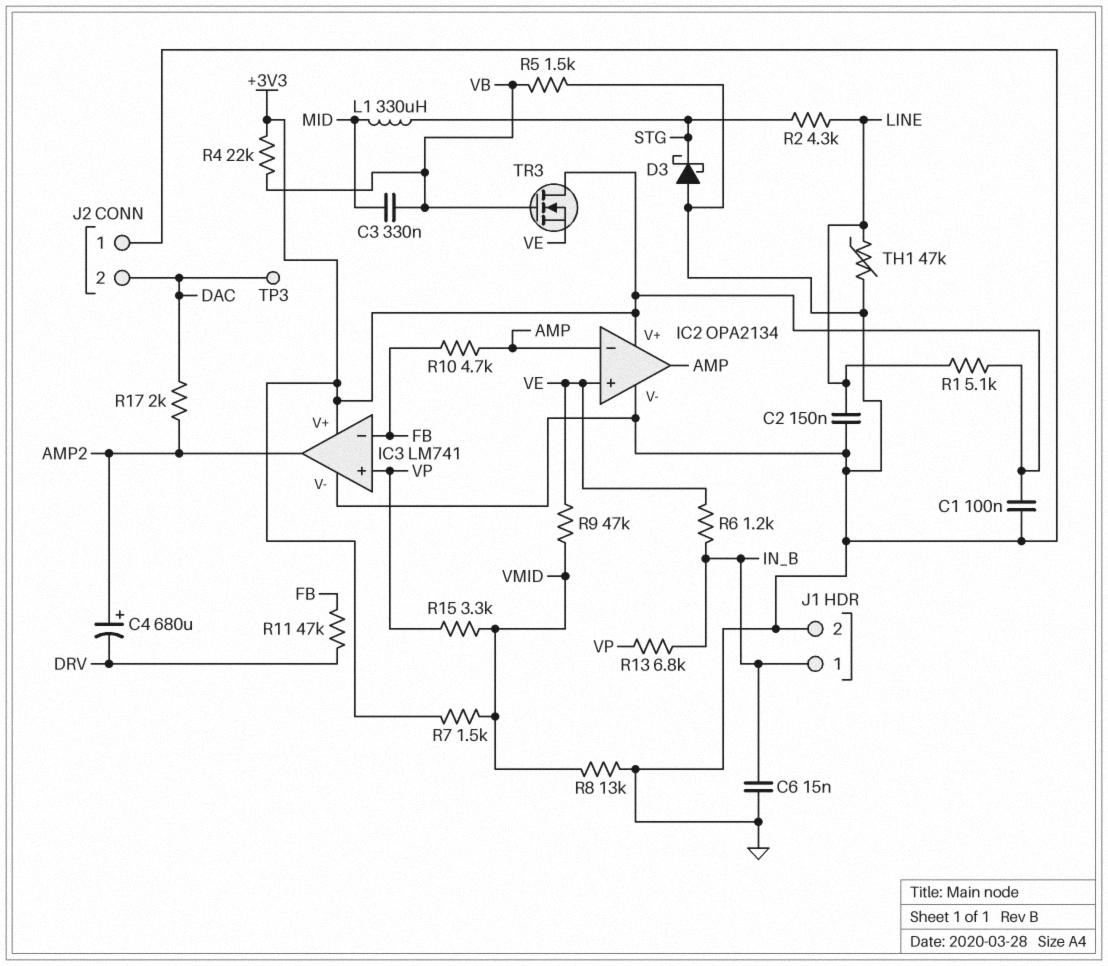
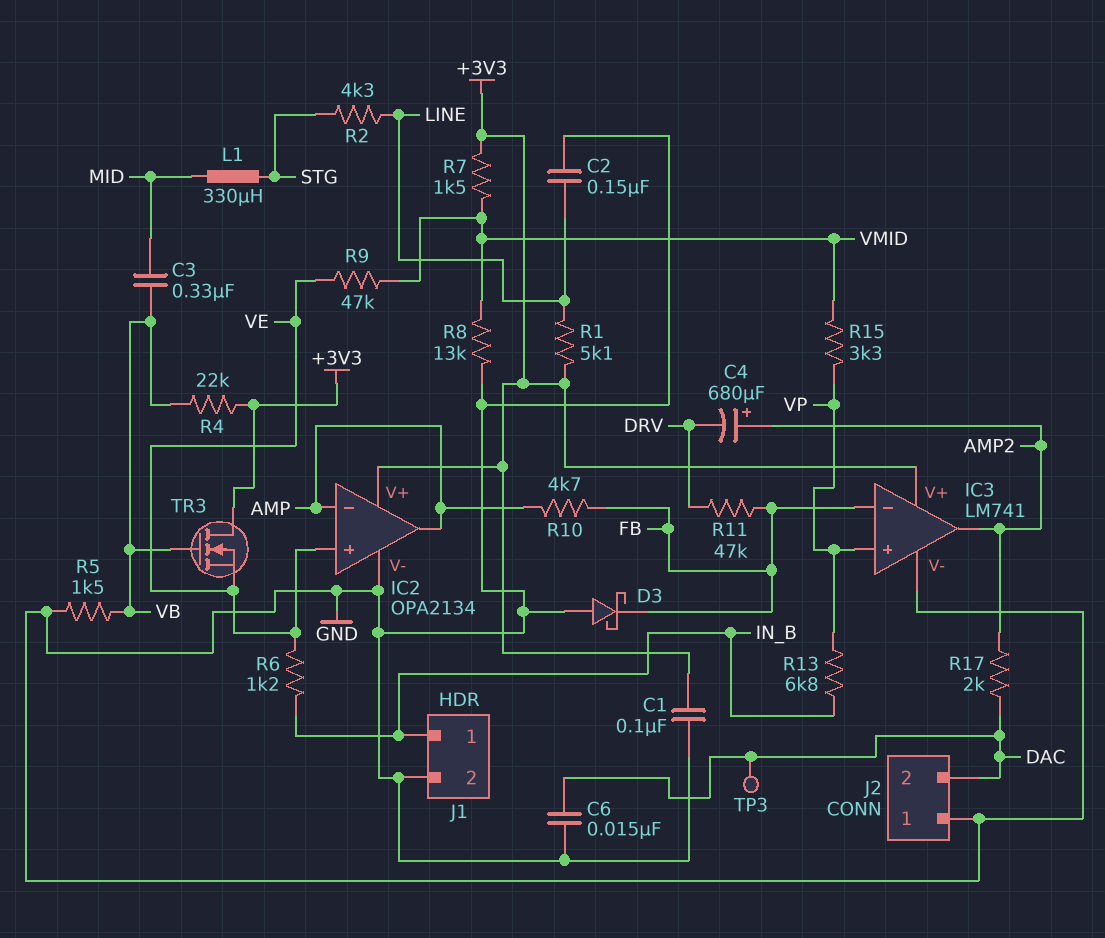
C6: 15nF (GND, IN_B) -> 15nF (DAC, GND)
D3: schottky (A GND, K STG) -> schottky (A GND, K FB)
TH1: 47k (GND, LINE) -> none

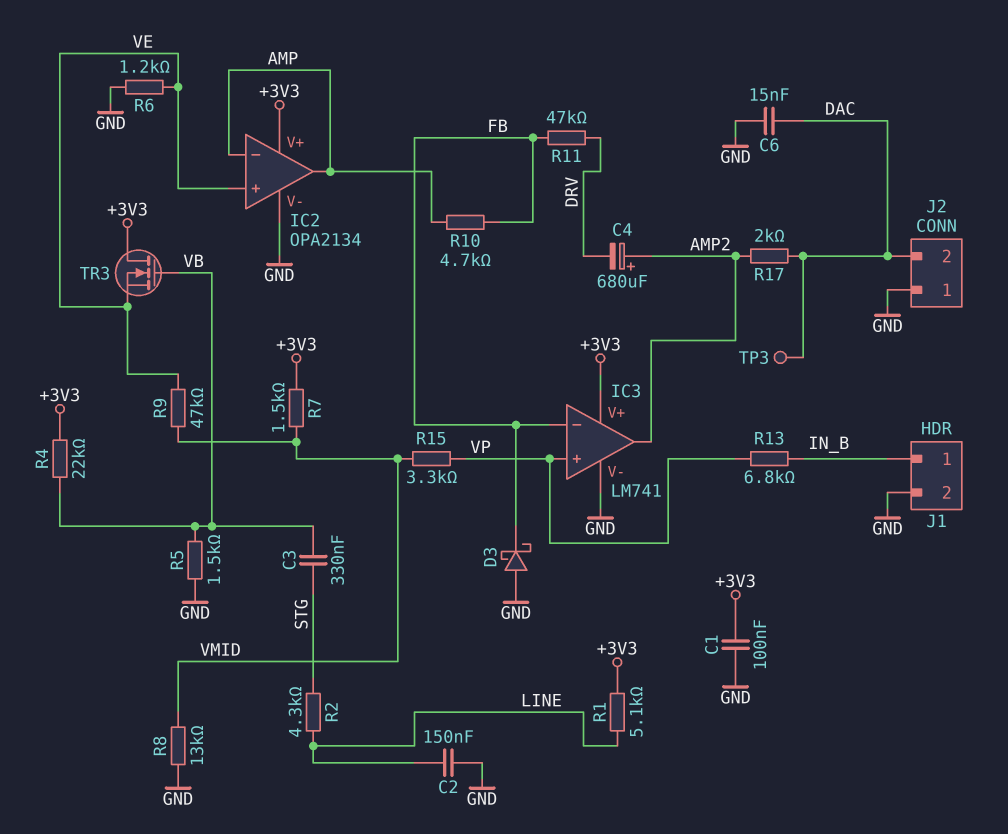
C3: 330nF (MID, VB) -> 330nF (STG, VB)
L1: 330uH (MID, STG) -> none
R6: 1.2k (IN_B, VE) -> 1.2k (GND, VE)

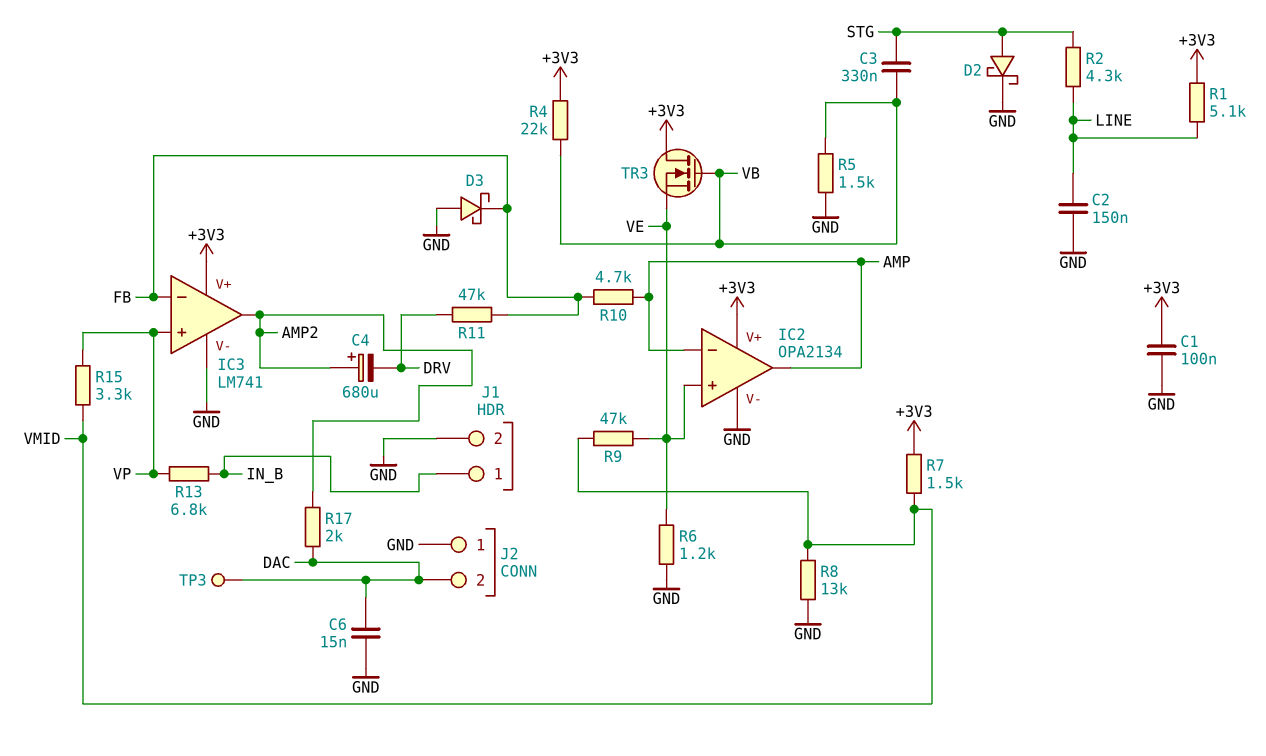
D2: none -> schottky (A STG, K GND)

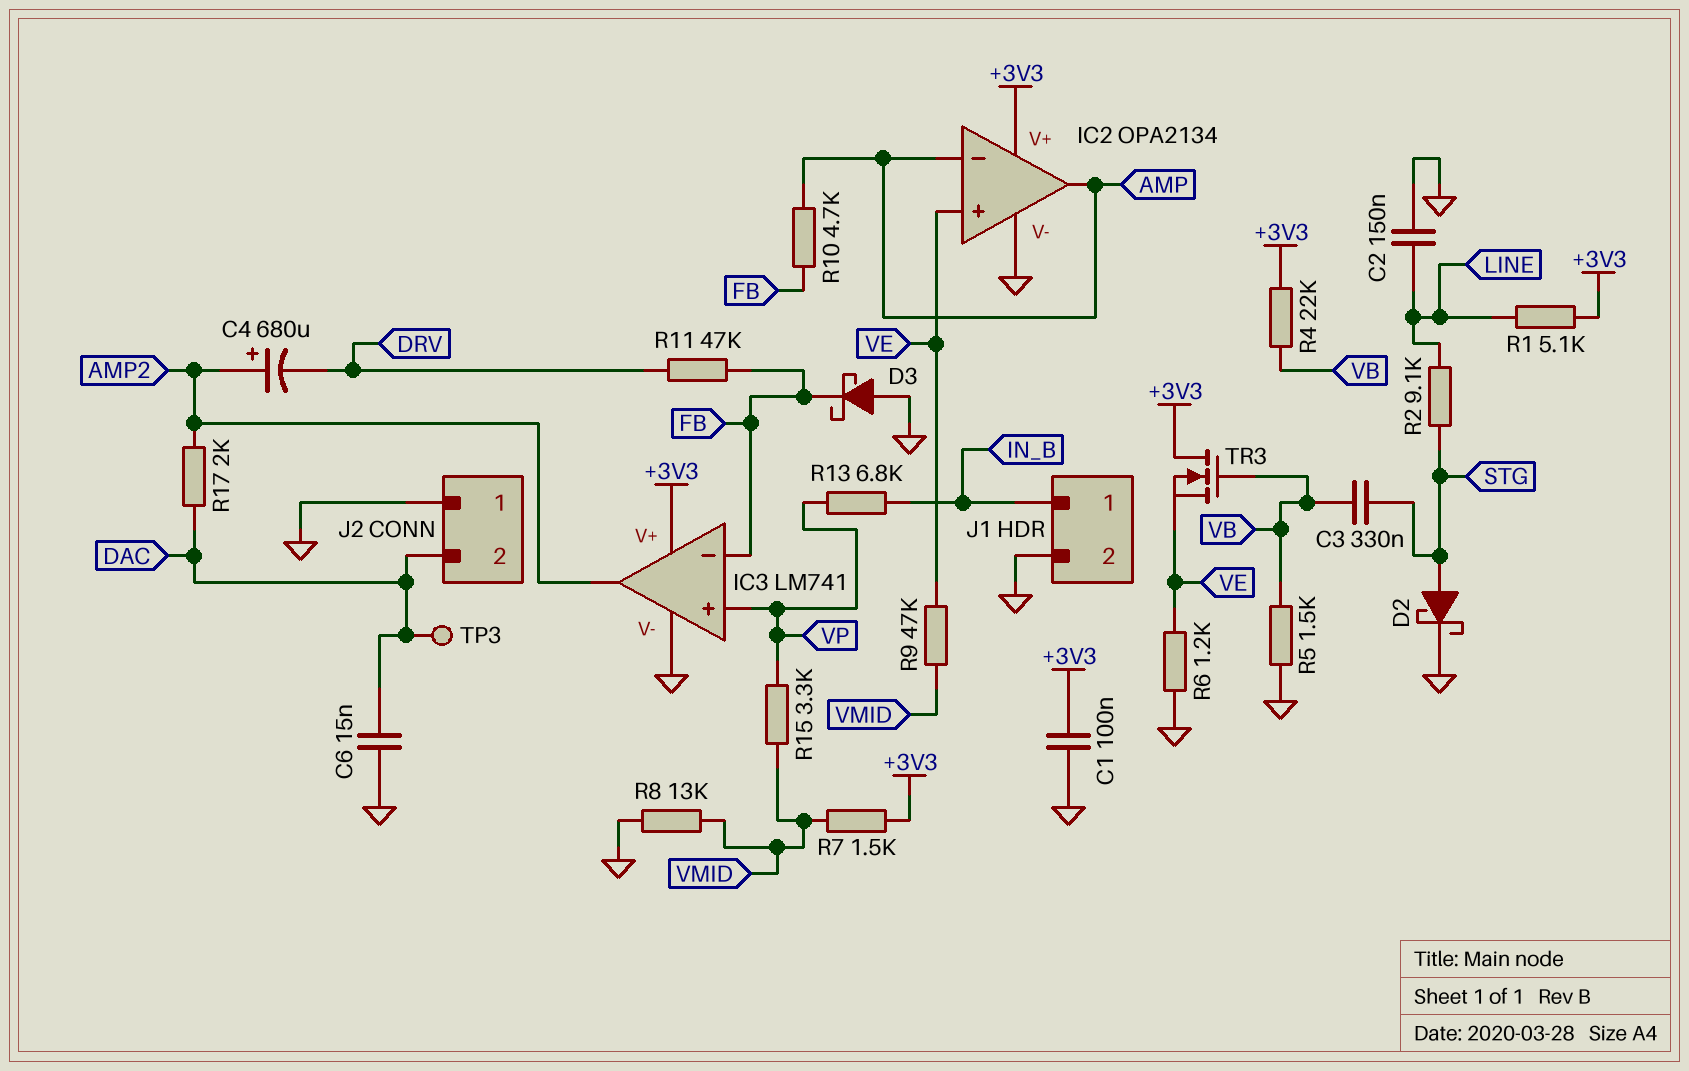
R2: 4.3k (LINE, STG) -> 9.1k (LINE, STG)

